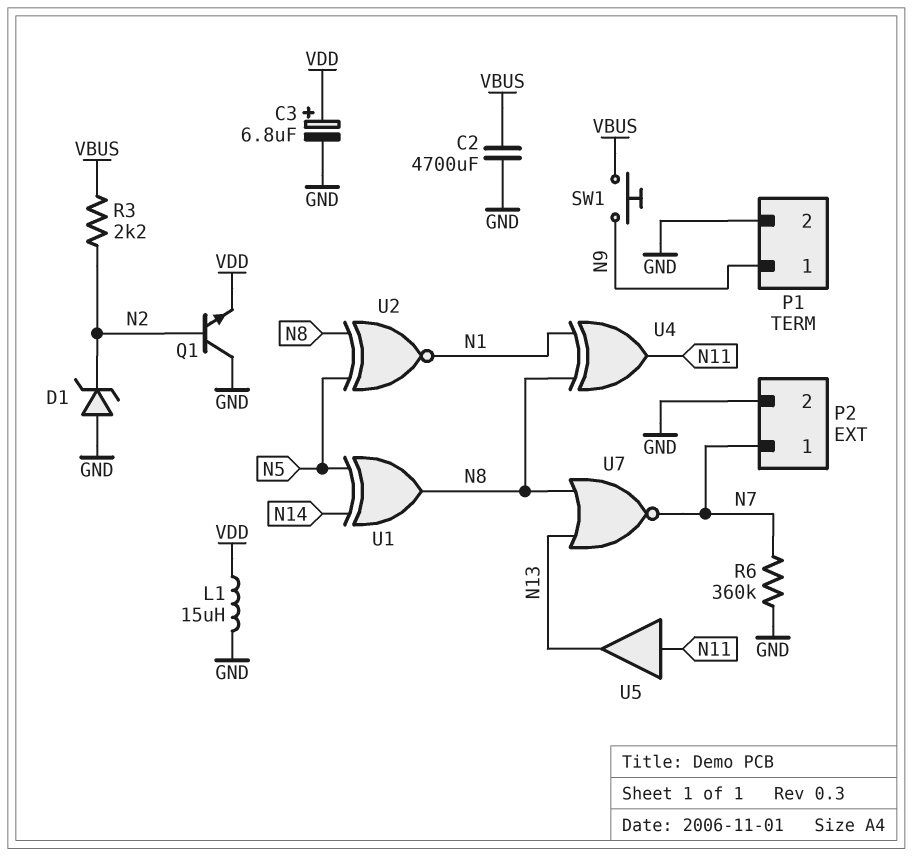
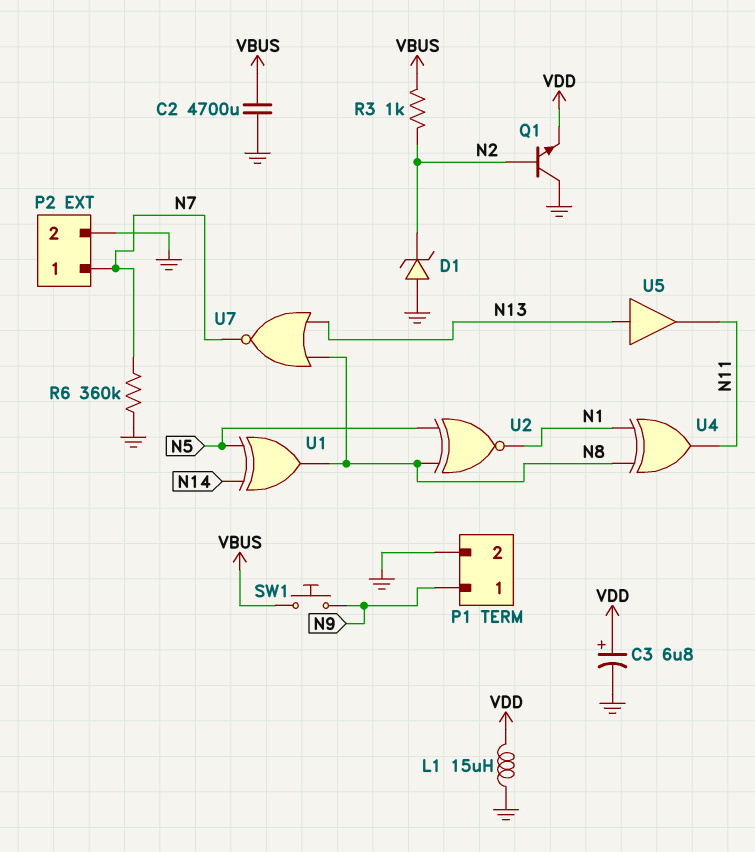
R3: 2.2k (N2, VBUS) -> 1k (N2, VBUS)
U5: buffer (in N11, out N13) -> buffer (in N13, out N11)

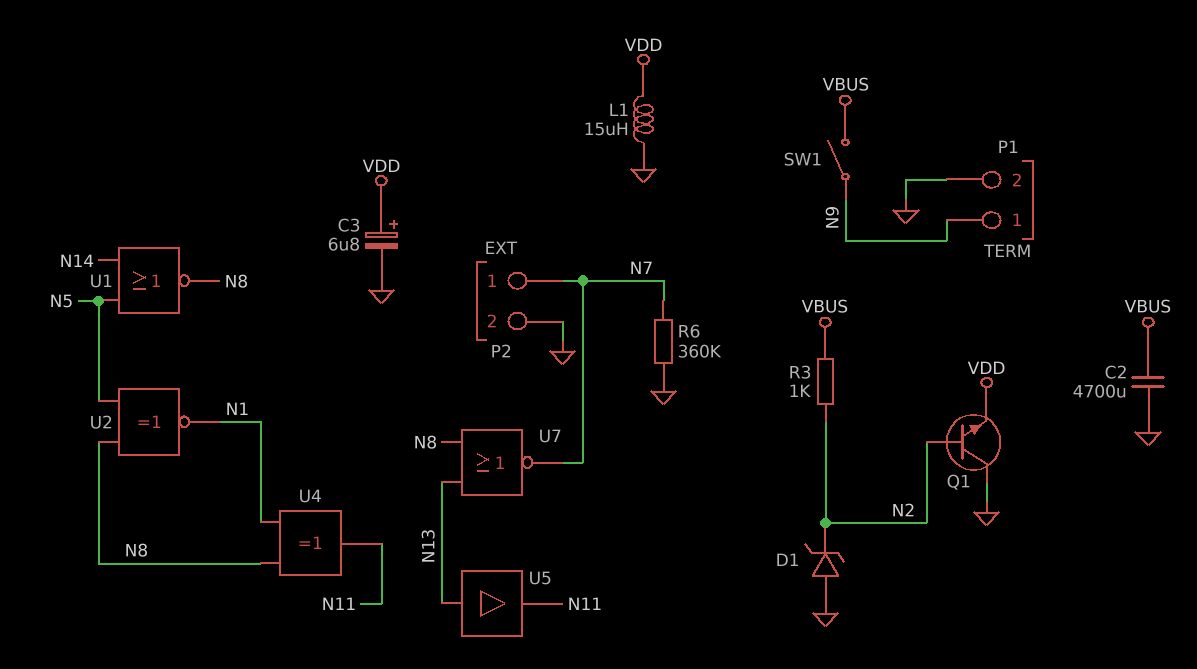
SW1: button (N9, VBUS) -> switch (N9, VBUS)
U1: XOR (in N5, in N14, out N8) -> NOR (in N5, in N14, out N8)

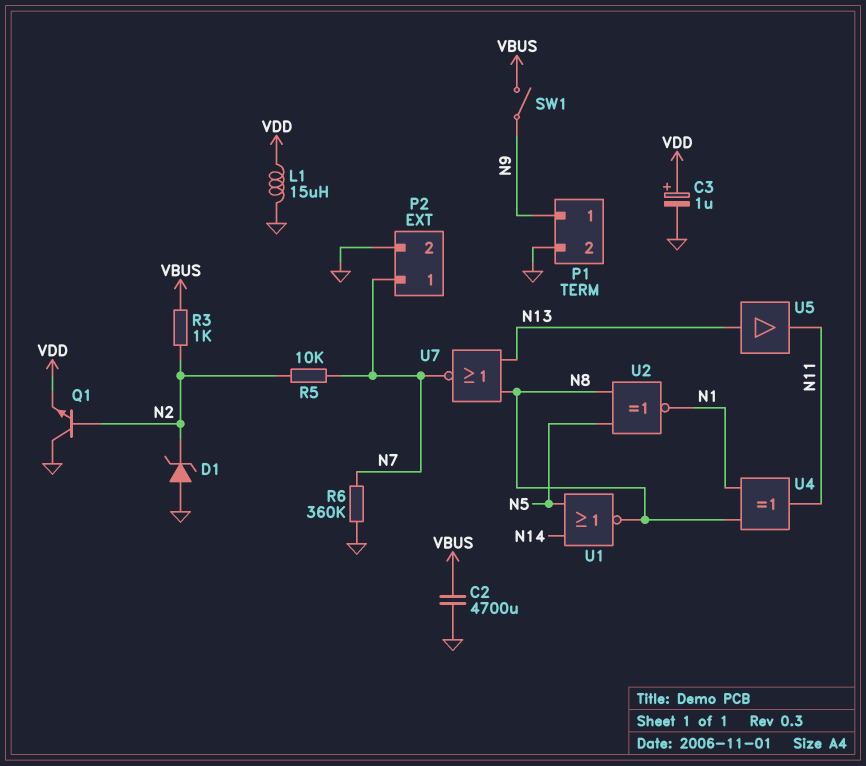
C3: 6.8uF (plus VDD, minus GND) -> 1uF (plus VDD, minus GND)
R5: none -> 10k (N2, N7)

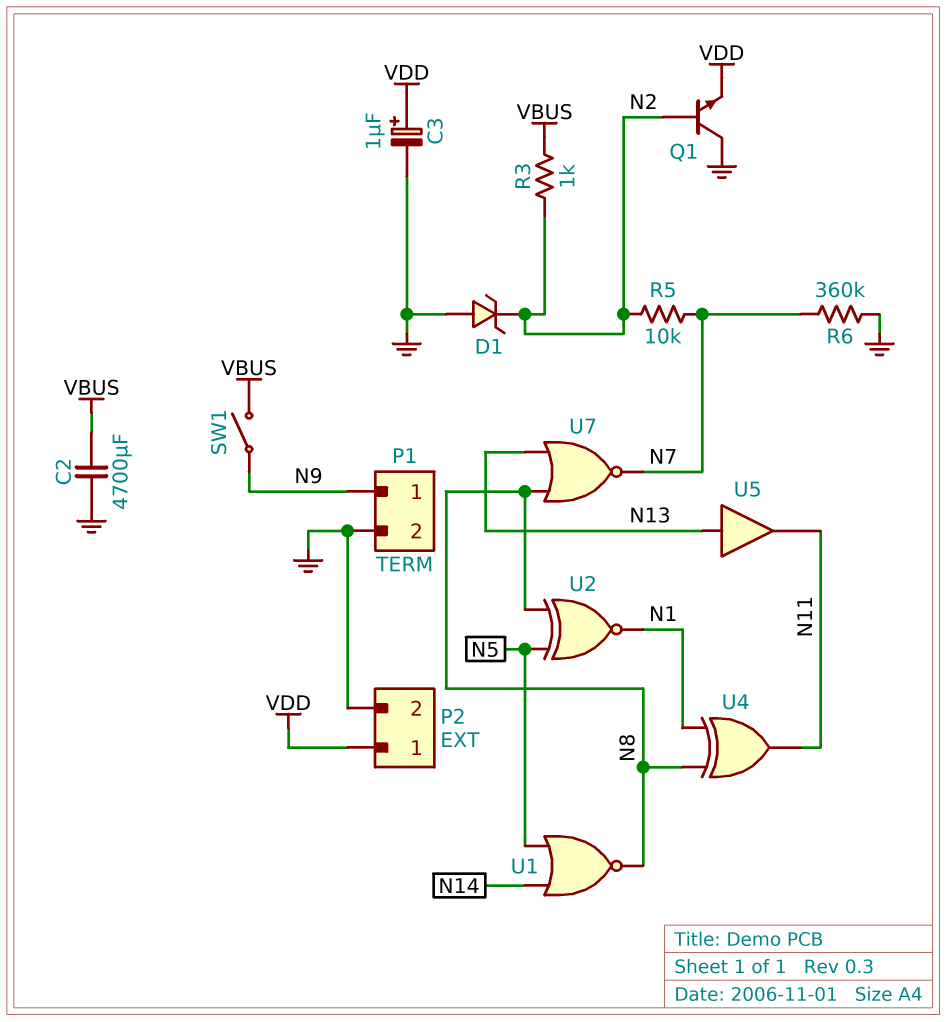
L1: 15uH (GND, VDD) -> none
P2 pin 1: N7 -> VDD

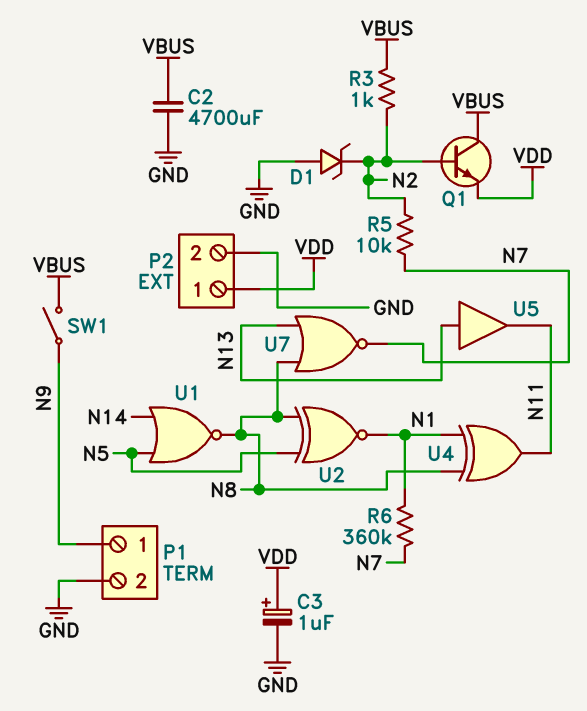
Q1: NPN (B N2, C GND, E VDD) -> NPN (B N2, C VBUS, E VDD)
R6: 360k (GND, N7) -> 360k (N1, N7)

